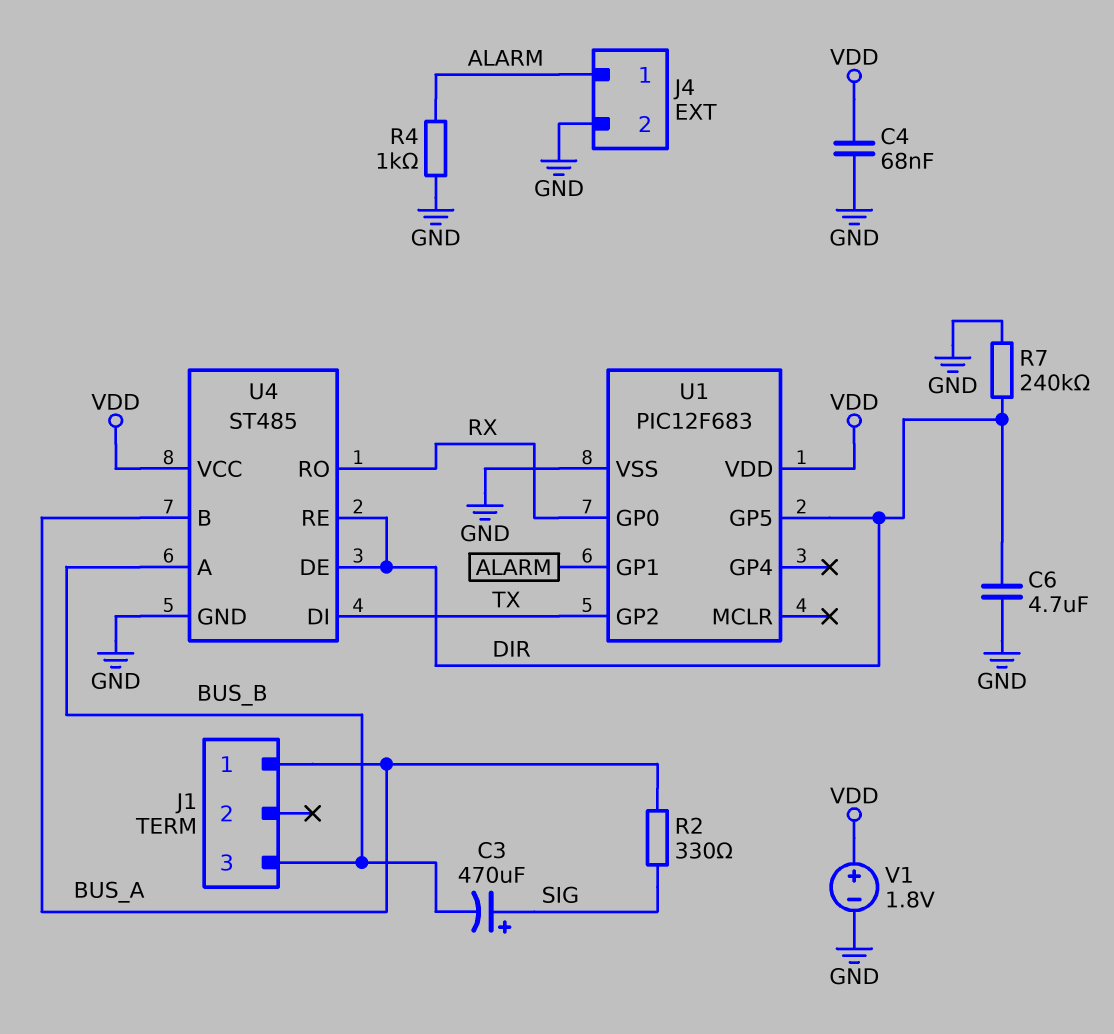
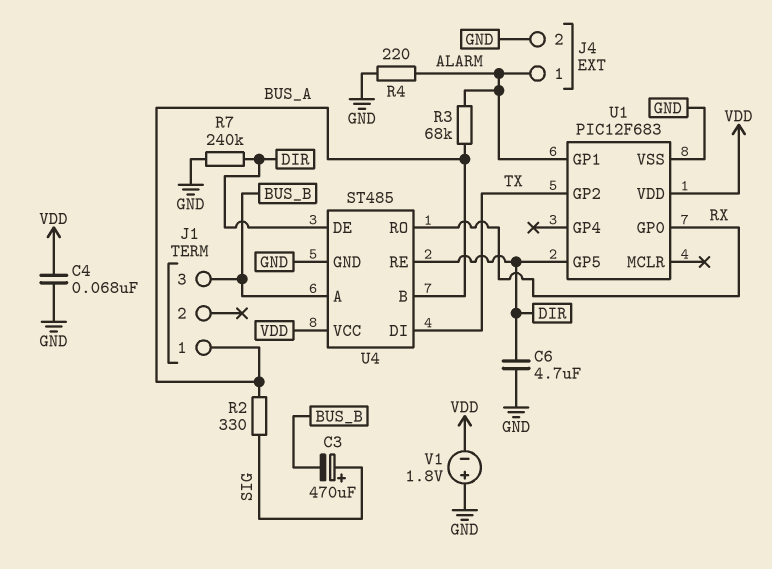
R3: none -> 68k (ALARM, BUS_A)
R4: 1k (ALARM, GND) -> 220 (ALARM, GND)
V1: 1.8V (plus VDD, minus GND) -> 1.8V (plus GND, minus VDD)

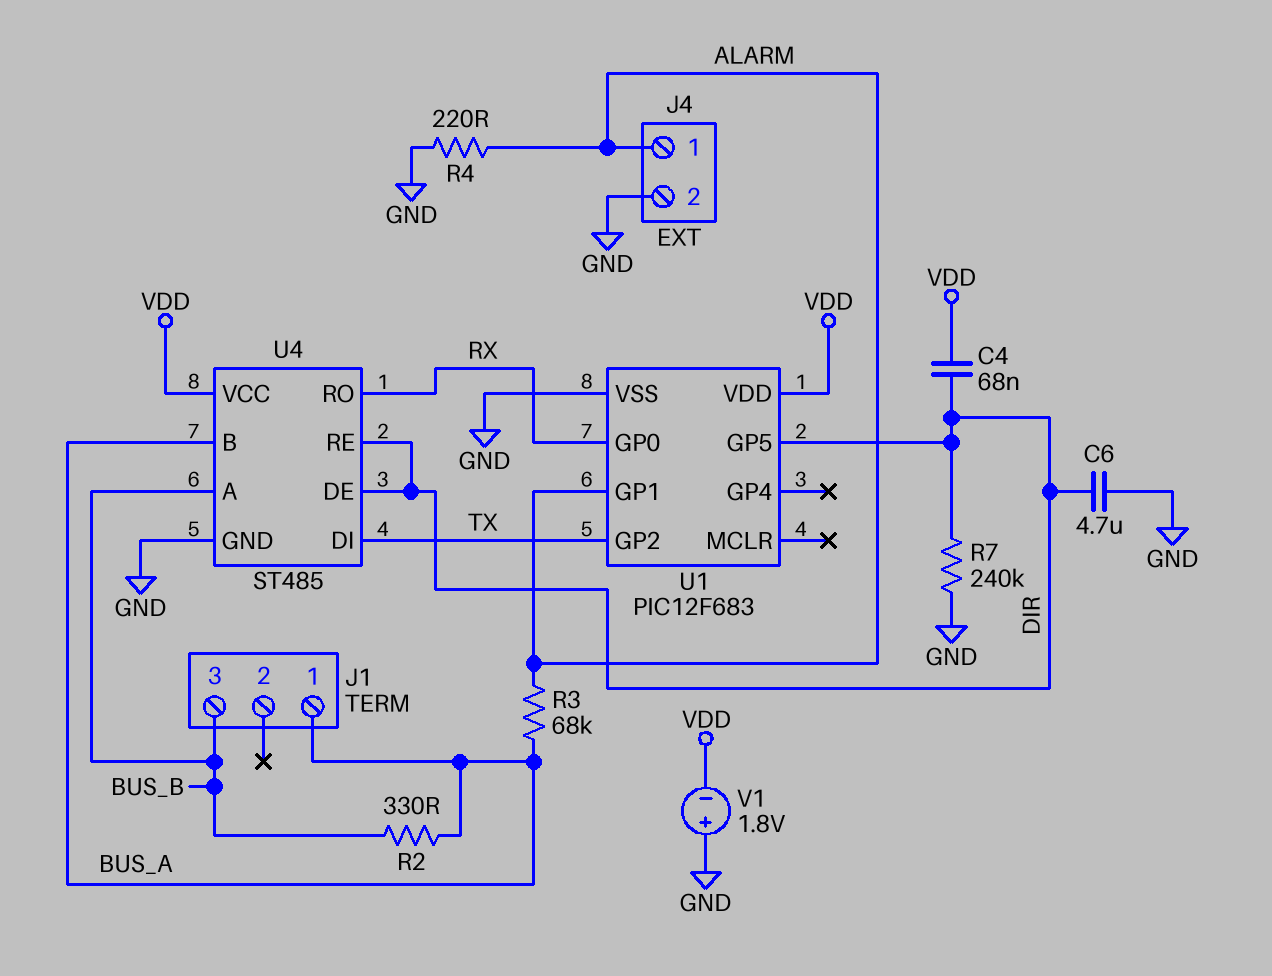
C3: 470uF (plus SIG, minus BUS_B) -> none
C4: 68nF (GND, VDD) -> 68nF (DIR, VDD)
R2: 330 (BUS_A, SIG) -> 330 (BUS_A, BUS_B)

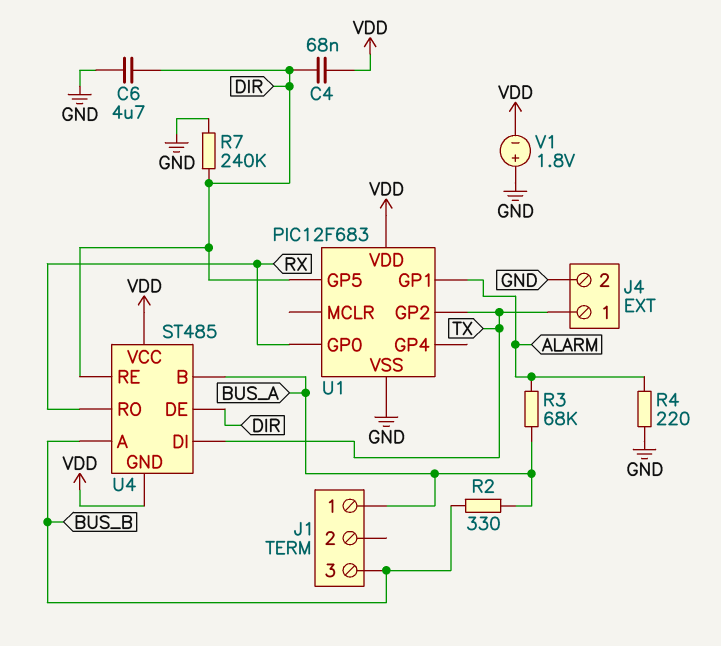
J4 pin 1: ALARM -> TX
U4 pin GND: GND -> VDD

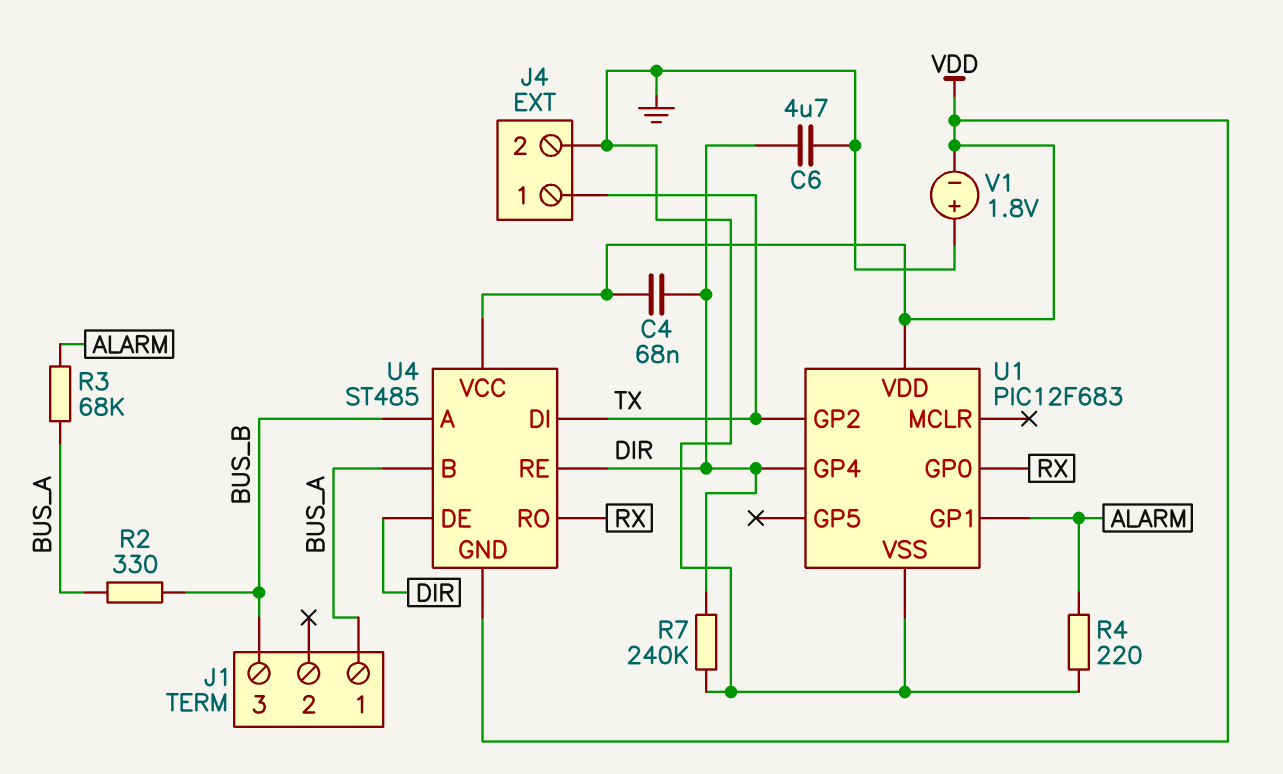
U1 pin GP4: none -> DIR
U1 pin GP5: DIR -> none

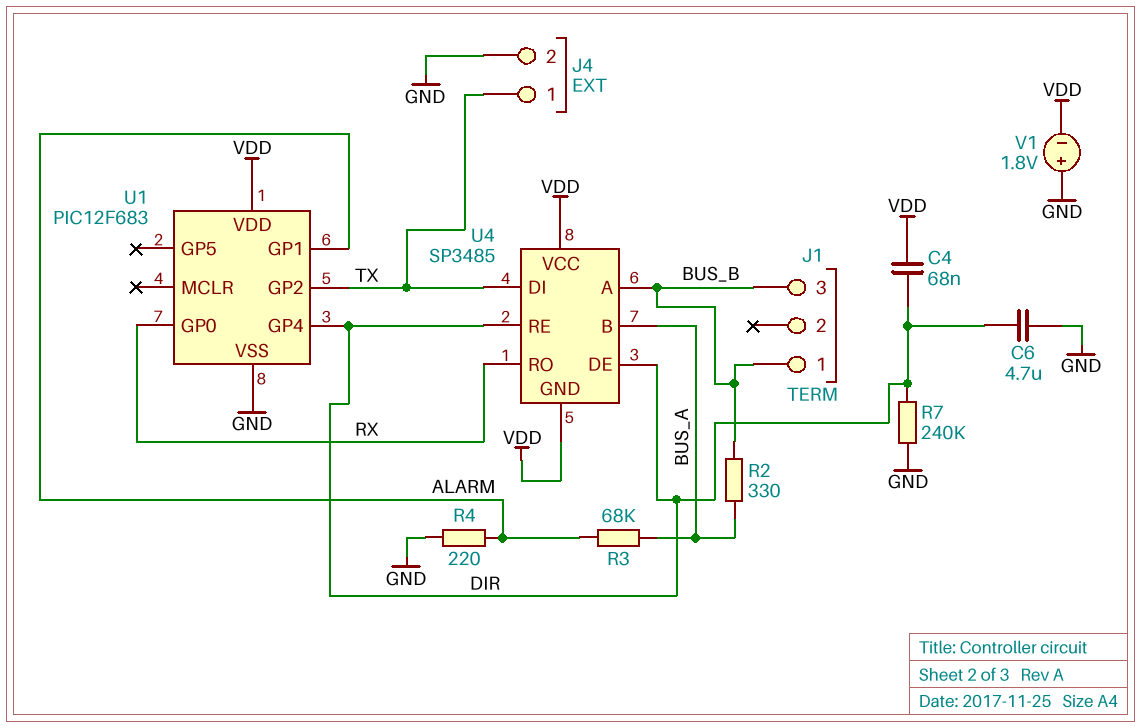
J1 pin 1: BUS_A -> BUS_B
U4: ST485 -> SP3485

